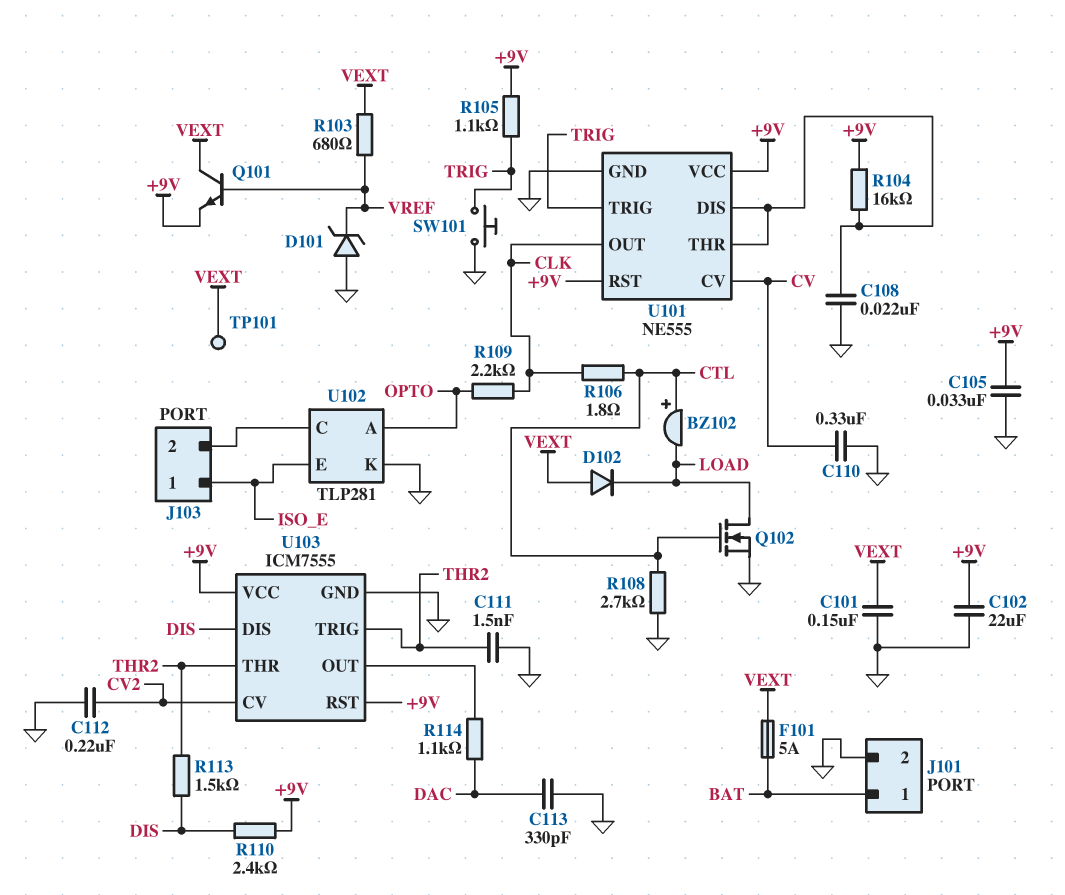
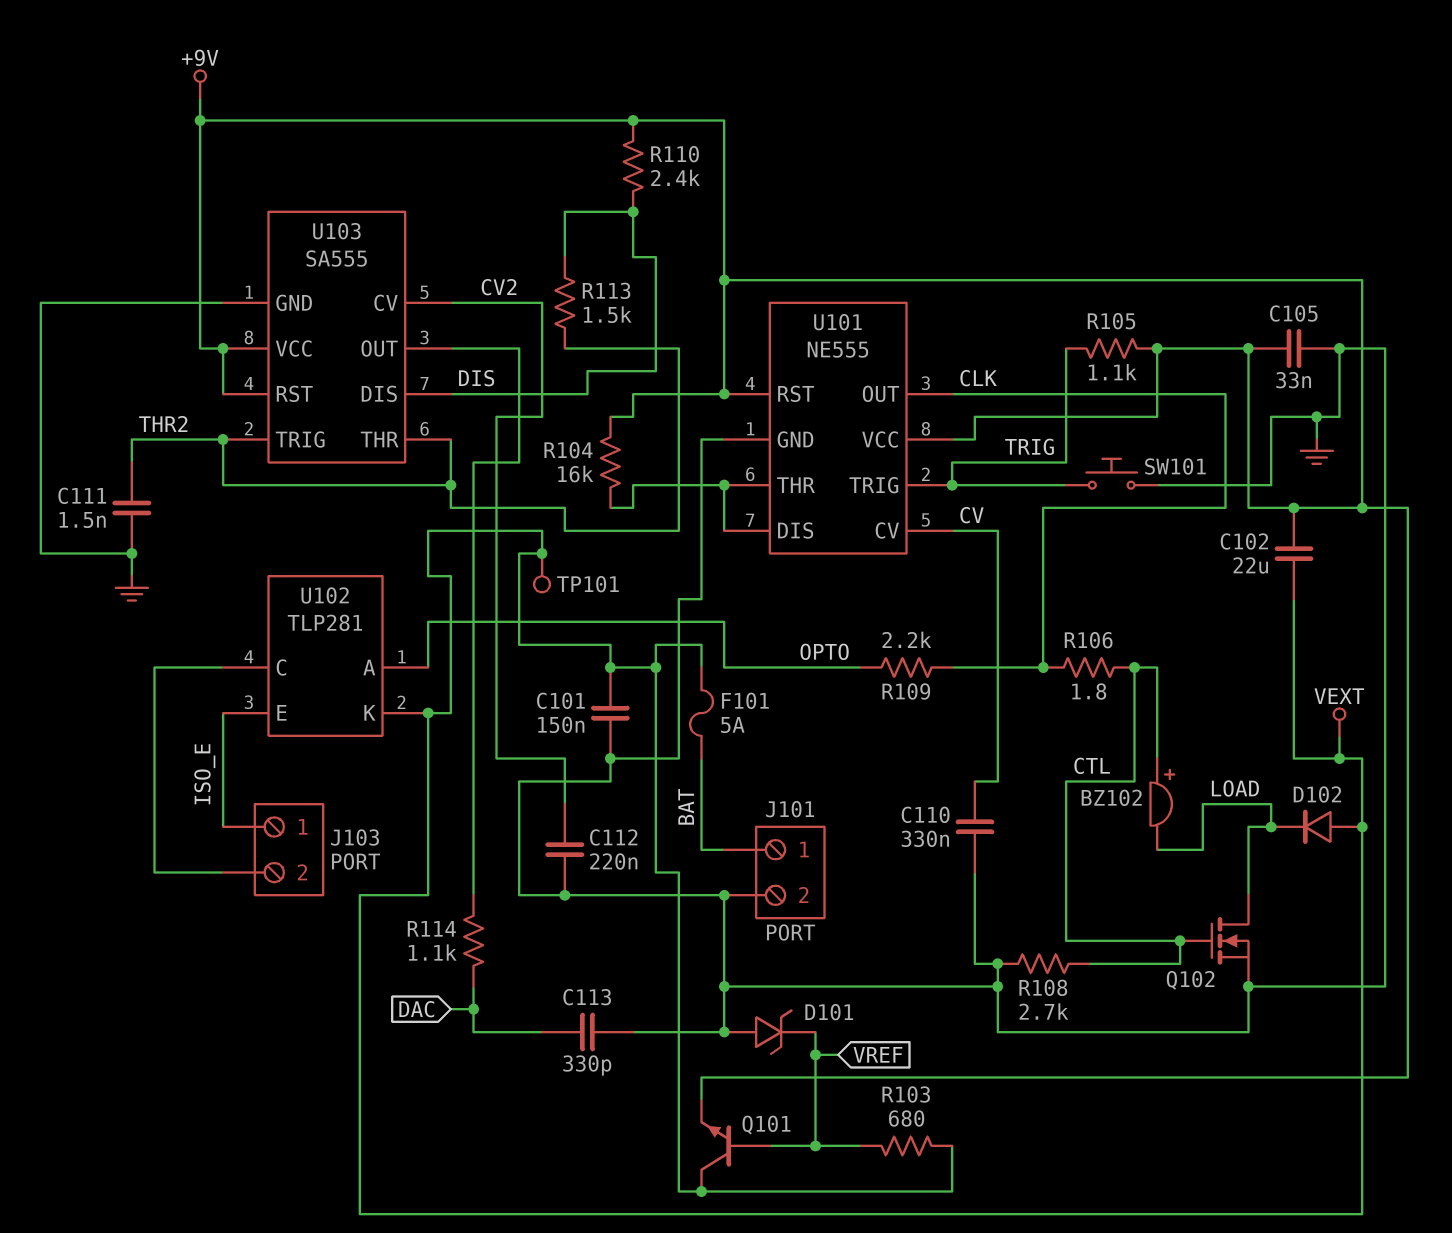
C102: 22uF (+9V, GND) -> 22uF (+9V, VEXT)
C108: 22nF (GND, U101/DIS) -> none
U102 pin K: GND -> VEXT
U103: ICM7555 -> SA555

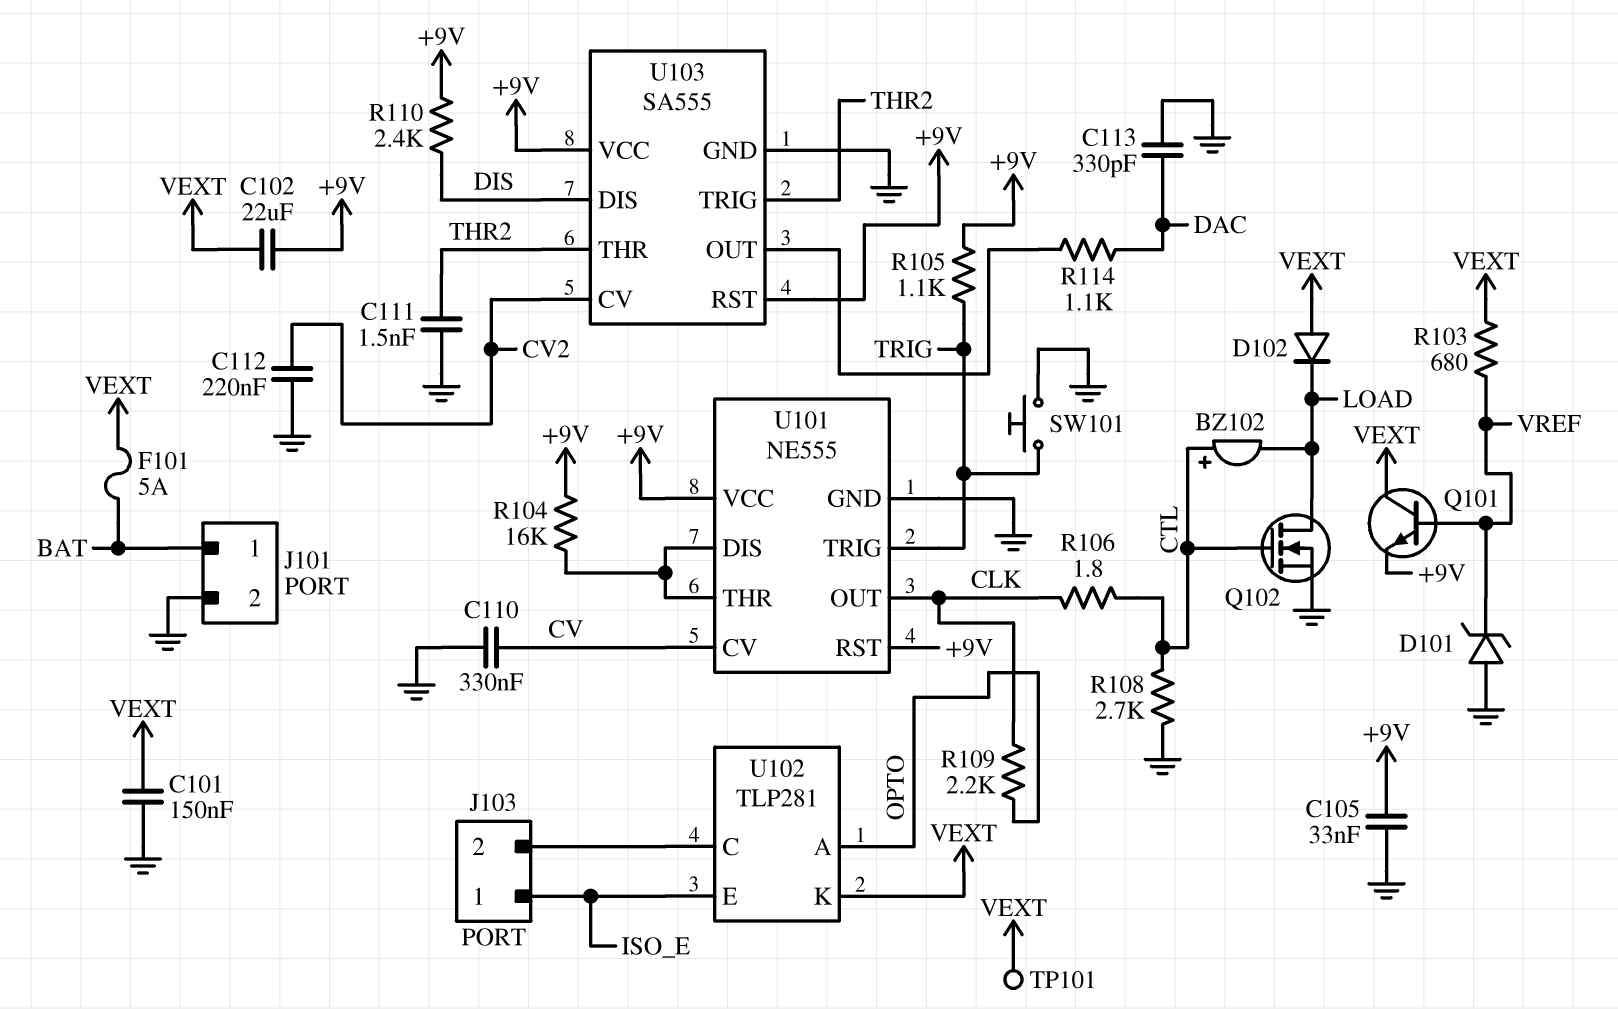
R113: 1.5k (DIS, THR2) -> none

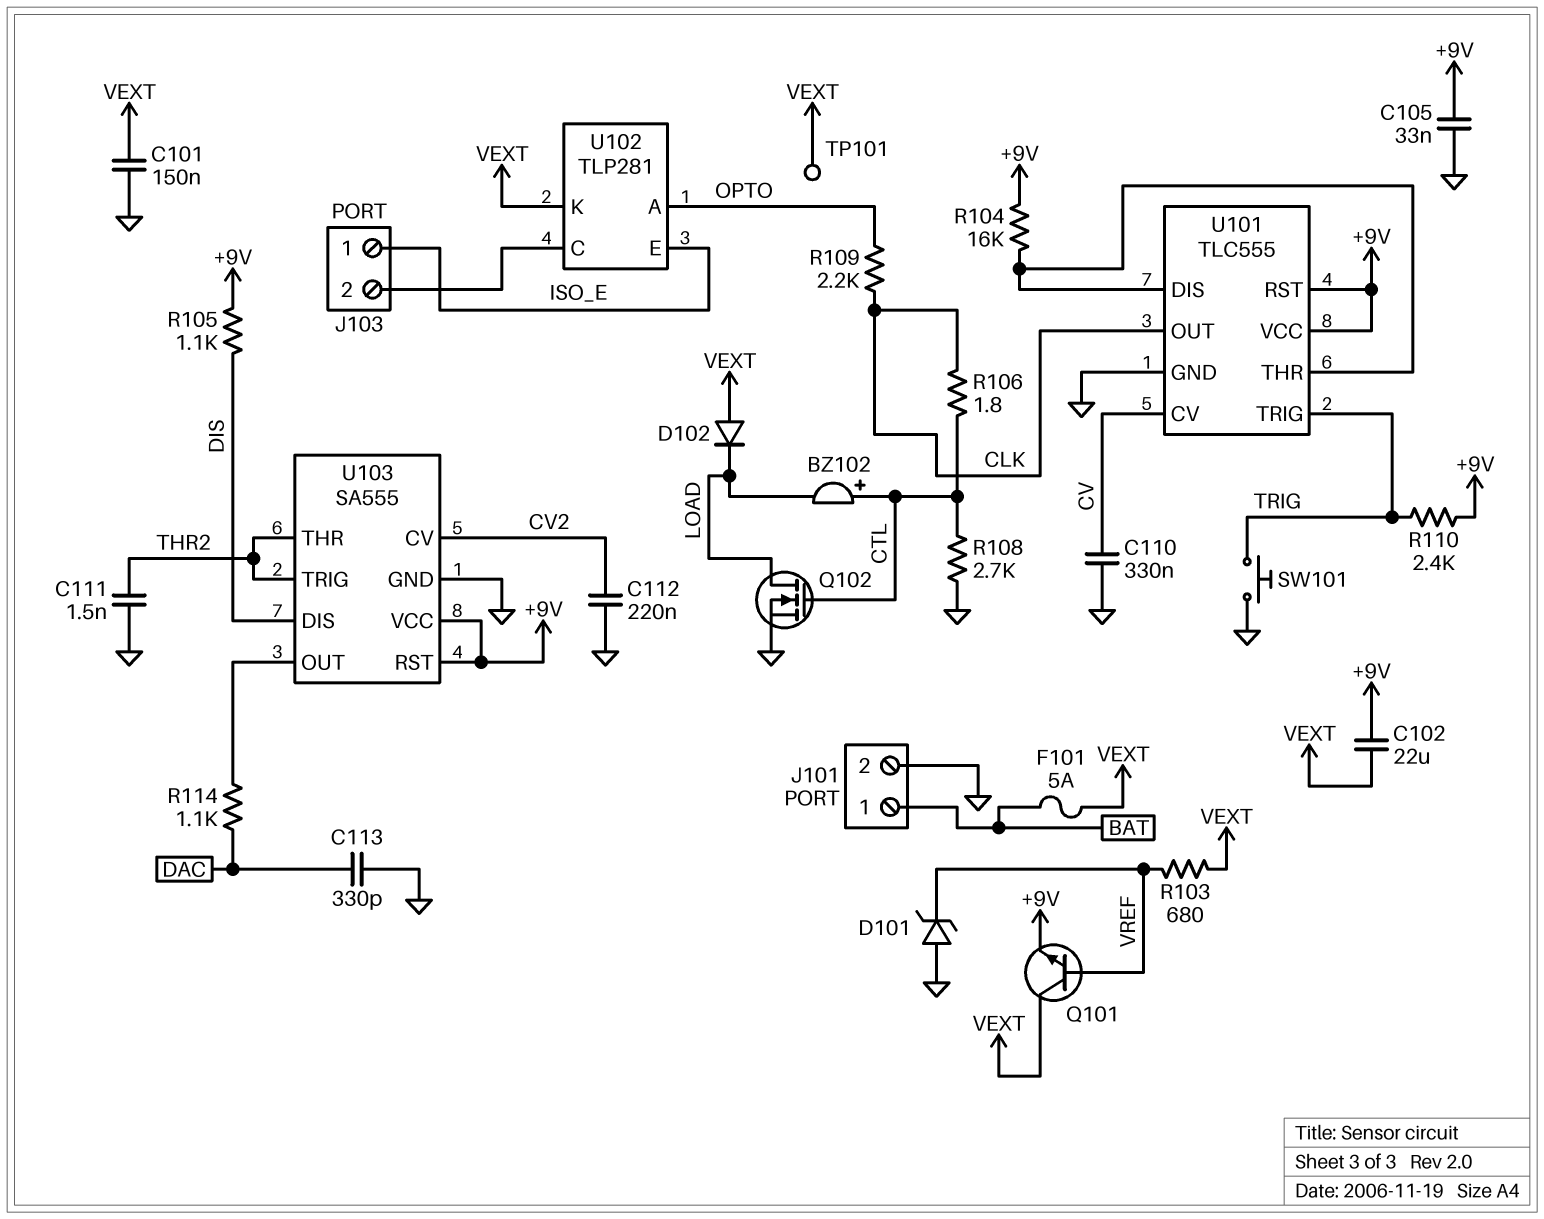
R105: 1.1k (+9V, TRIG) -> 1.1k (+9V, DIS)
R110: 2.4k (+9V, DIS) -> 2.4k (+9V, TRIG)
U101: NE555 -> TLC555

